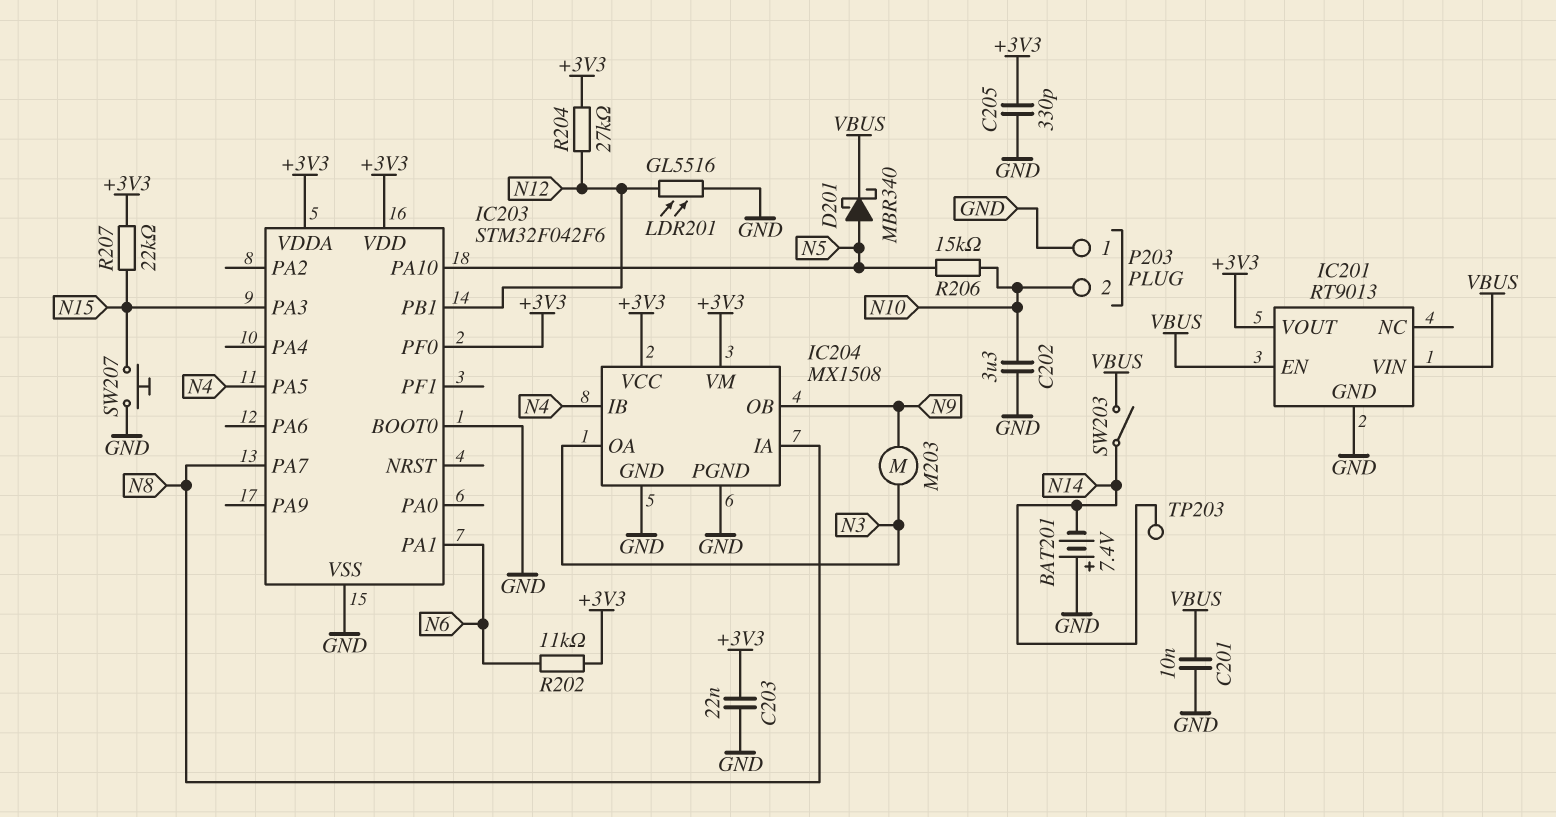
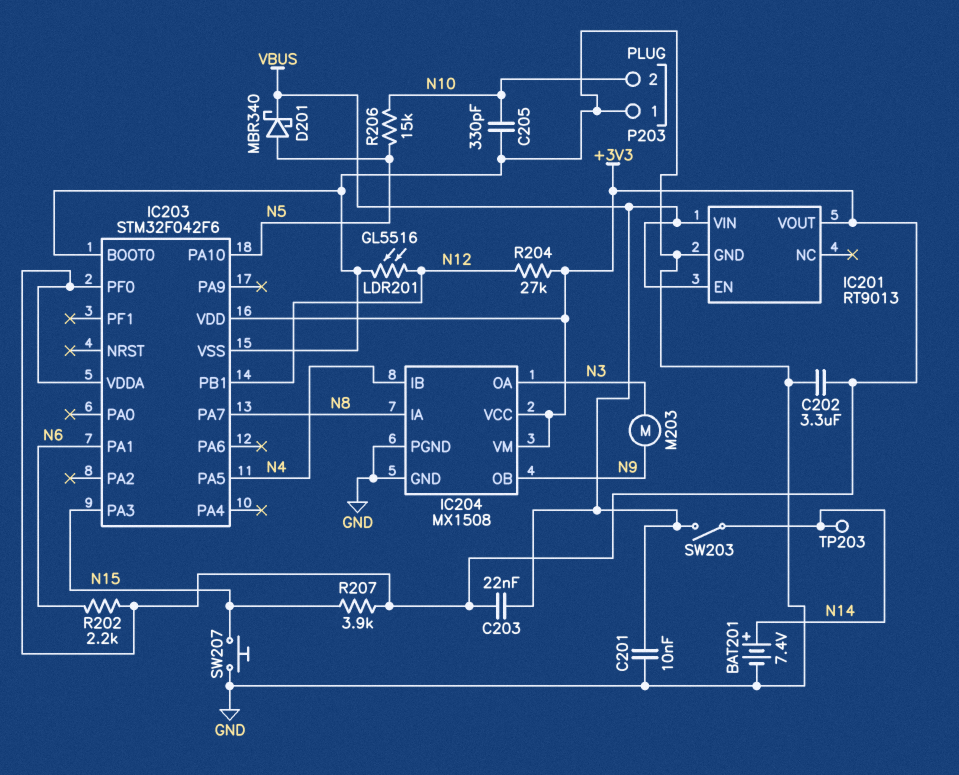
BAT201: 7.4V (plus GND, minus N14) -> 7.4V (plus N14, minus GND)
C202: 3.3uF (GND, N10) -> 3.3uF (+3V3, GND)
C203: 22nF (+3V3, GND) -> 22nF (+3V3, VBUS)
C205: 330pF (+3V3, GND) -> 330pF (GND, N10)
R202: 11k (+3V3, N6) -> 2.2k (+3V3, N6)
R207: 22k (+3V3, N15) -> 3.9k (+3V3, N15)

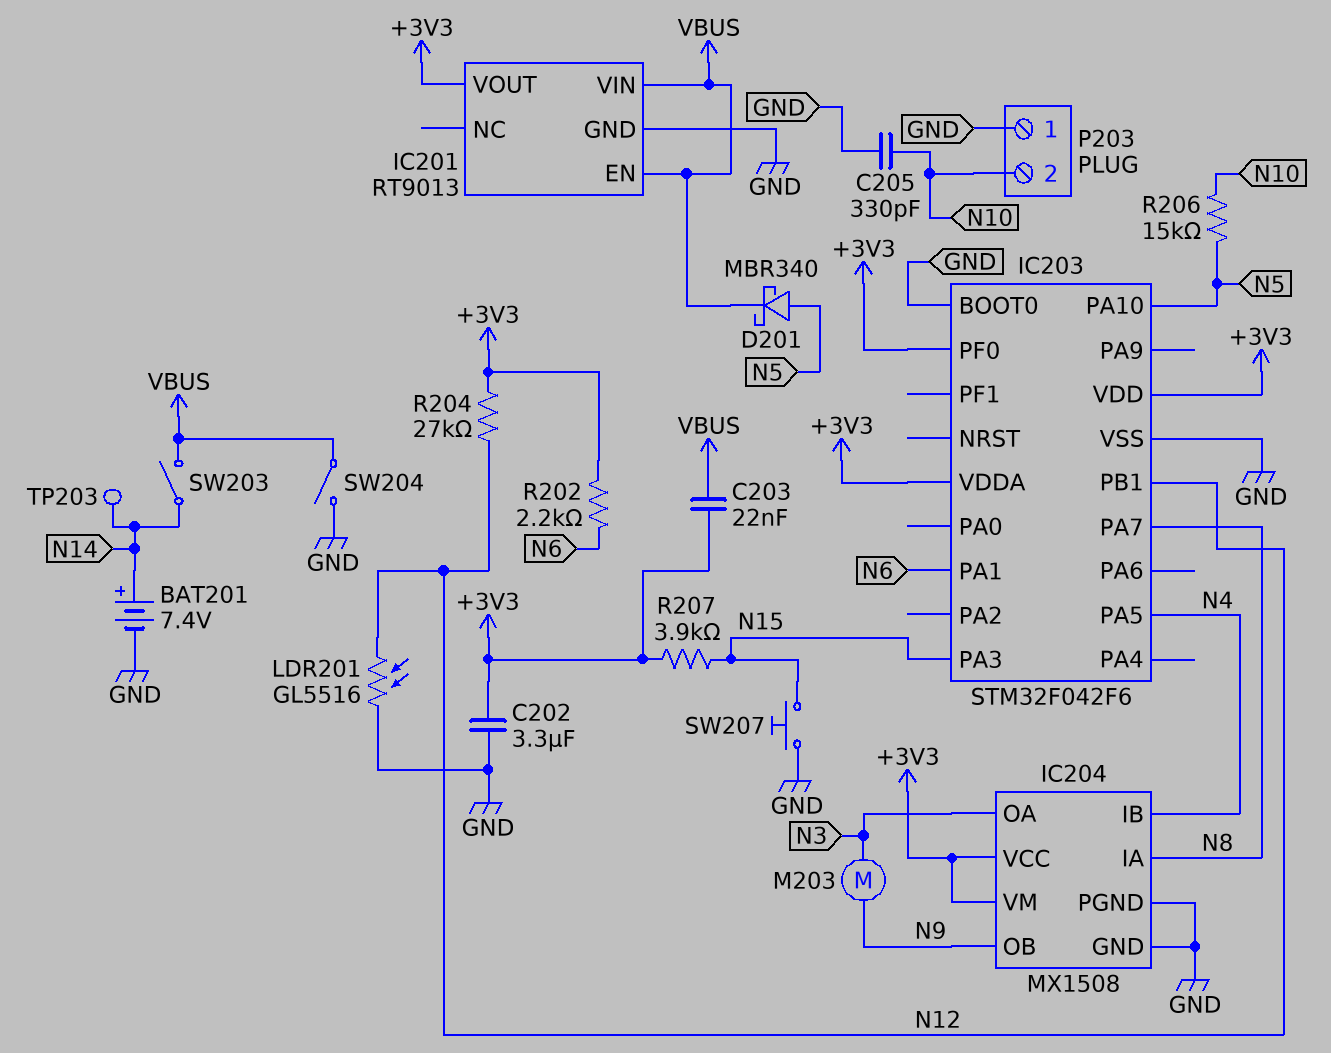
C201: 10nF (GND, VBUS) -> none
SW204: none -> switch (GND, VBUS)

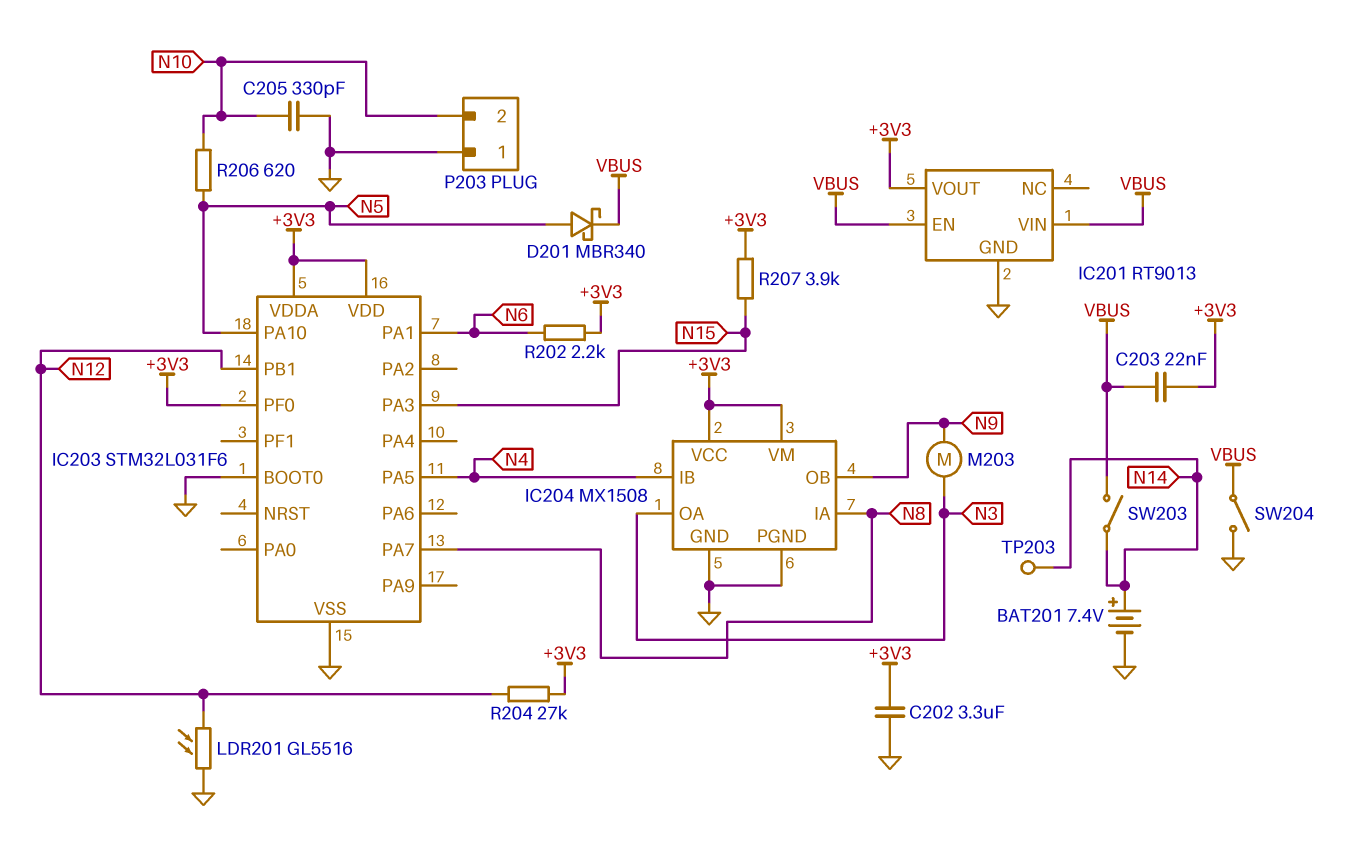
IC203: STM32F042F6 -> STM32L031F6
R206: 15k (N5, N10) -> 620 (N5, N10)
SW207: button (GND, N15) -> none

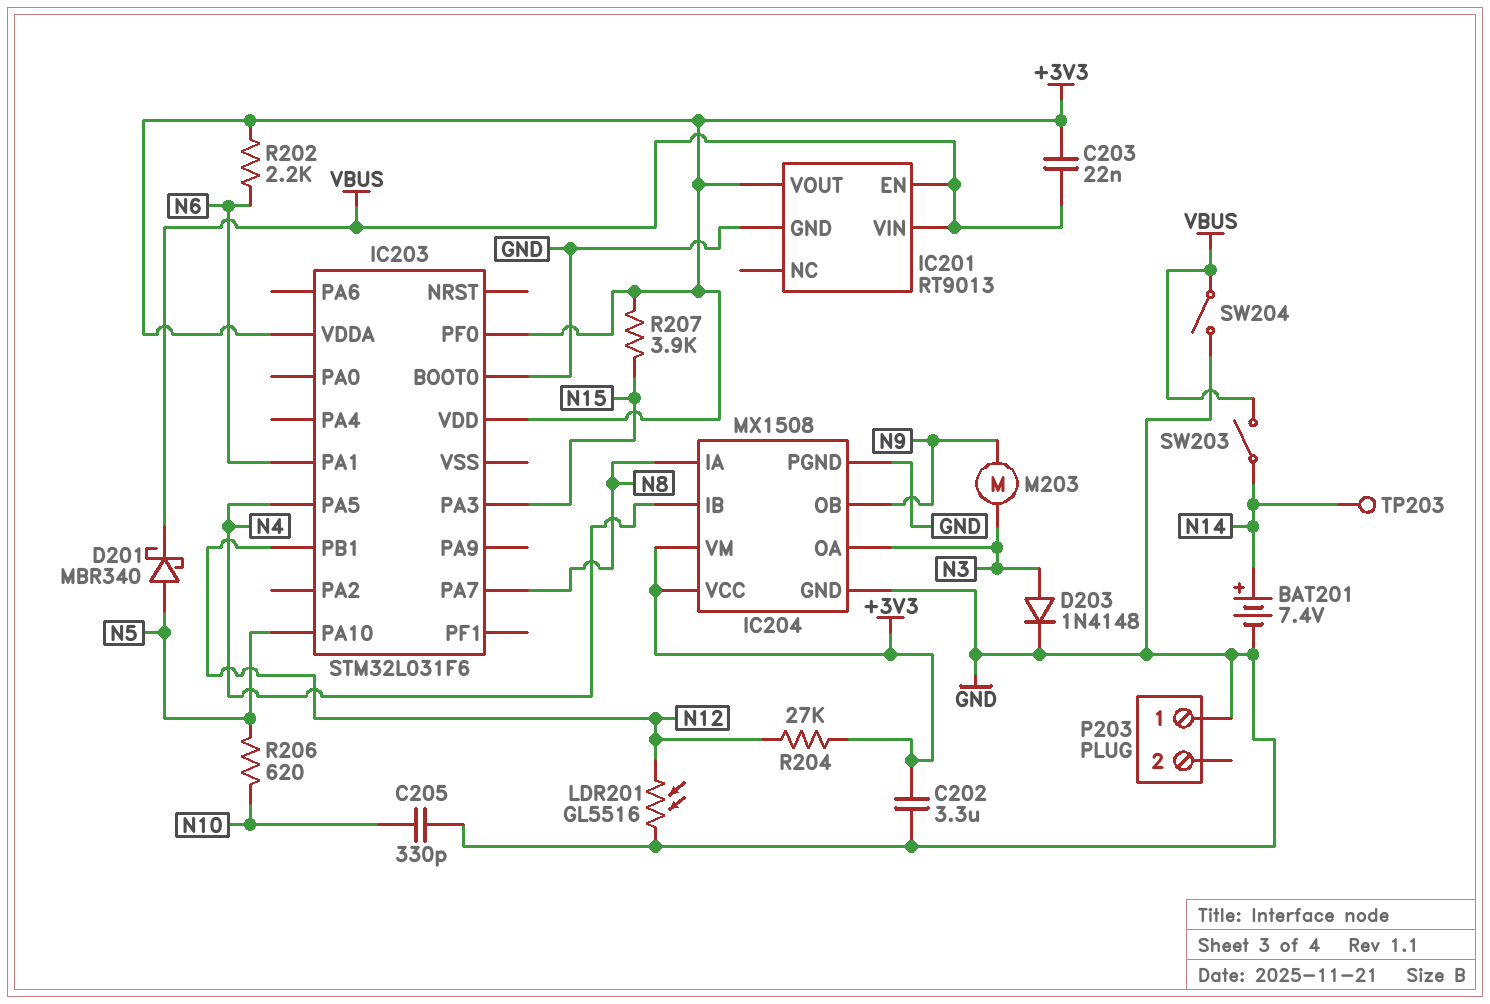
D203: none -> diode 1N4148 (A N3, K GND)
IC203 pin VSS: GND -> none
P203 pin 2: N10 -> none

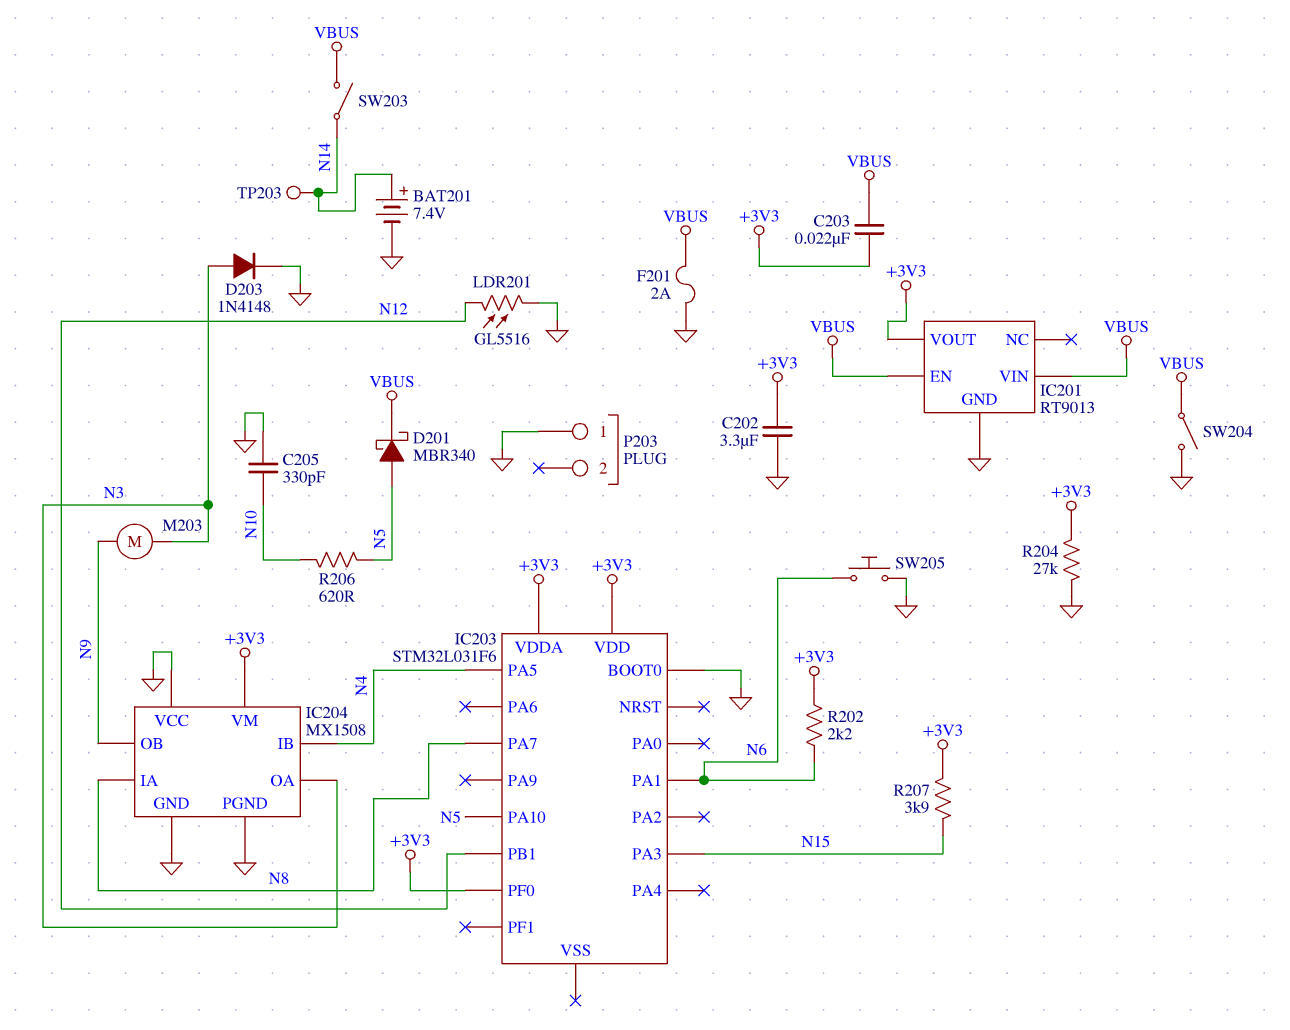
F201: none -> 2A (GND, VBUS)
IC204 pin VCC: +3V3 -> GND
R204: 27k (+3V3, N12) -> 27k (+3V3, GND)
SW205: none -> button (GND, N6)

